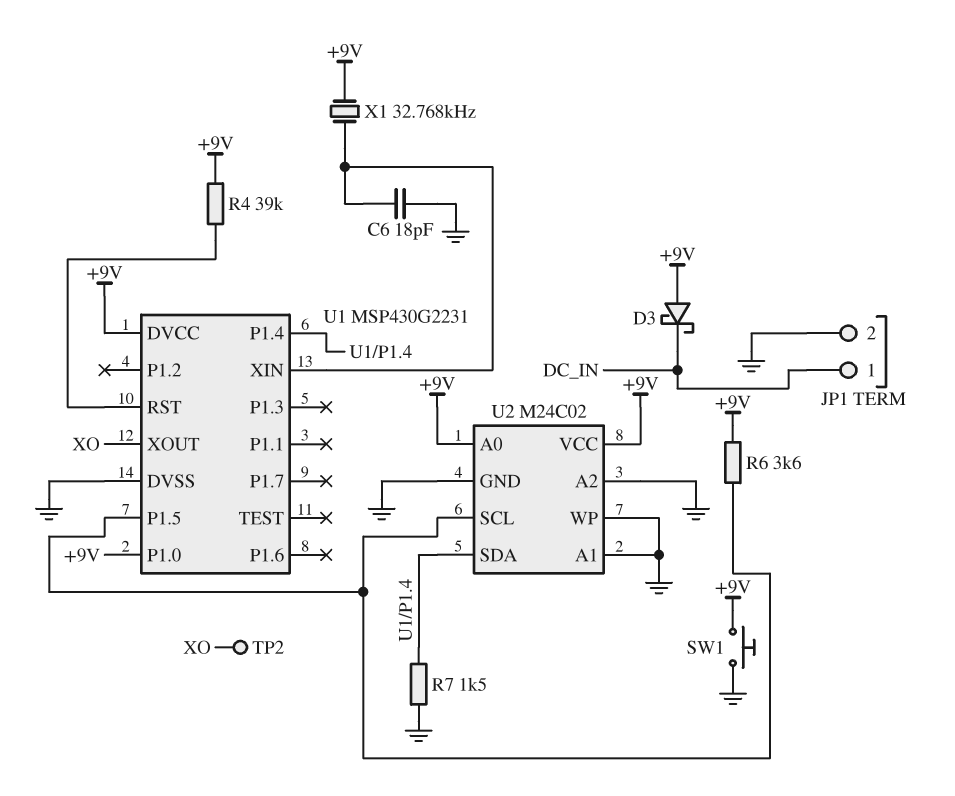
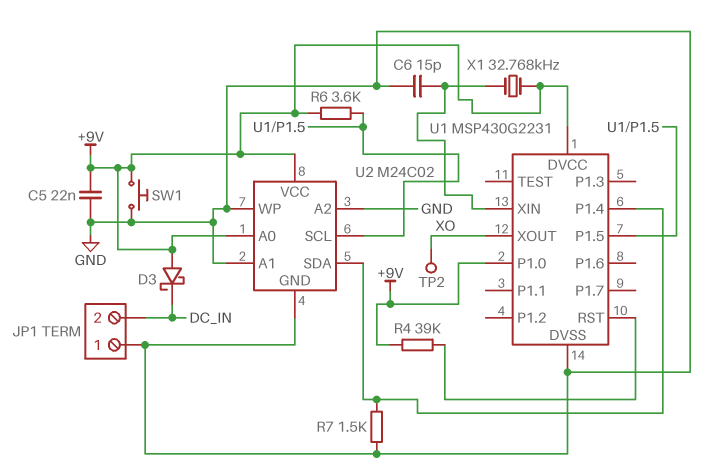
C5: none -> 22nF (+9V, GND)
C6: 18pF (GND, U1/XIN) -> 15pF (GND, U1/XIN)
JP1 pin 1: DC_IN -> GND
JP1 pin 2: GND -> DC_IN

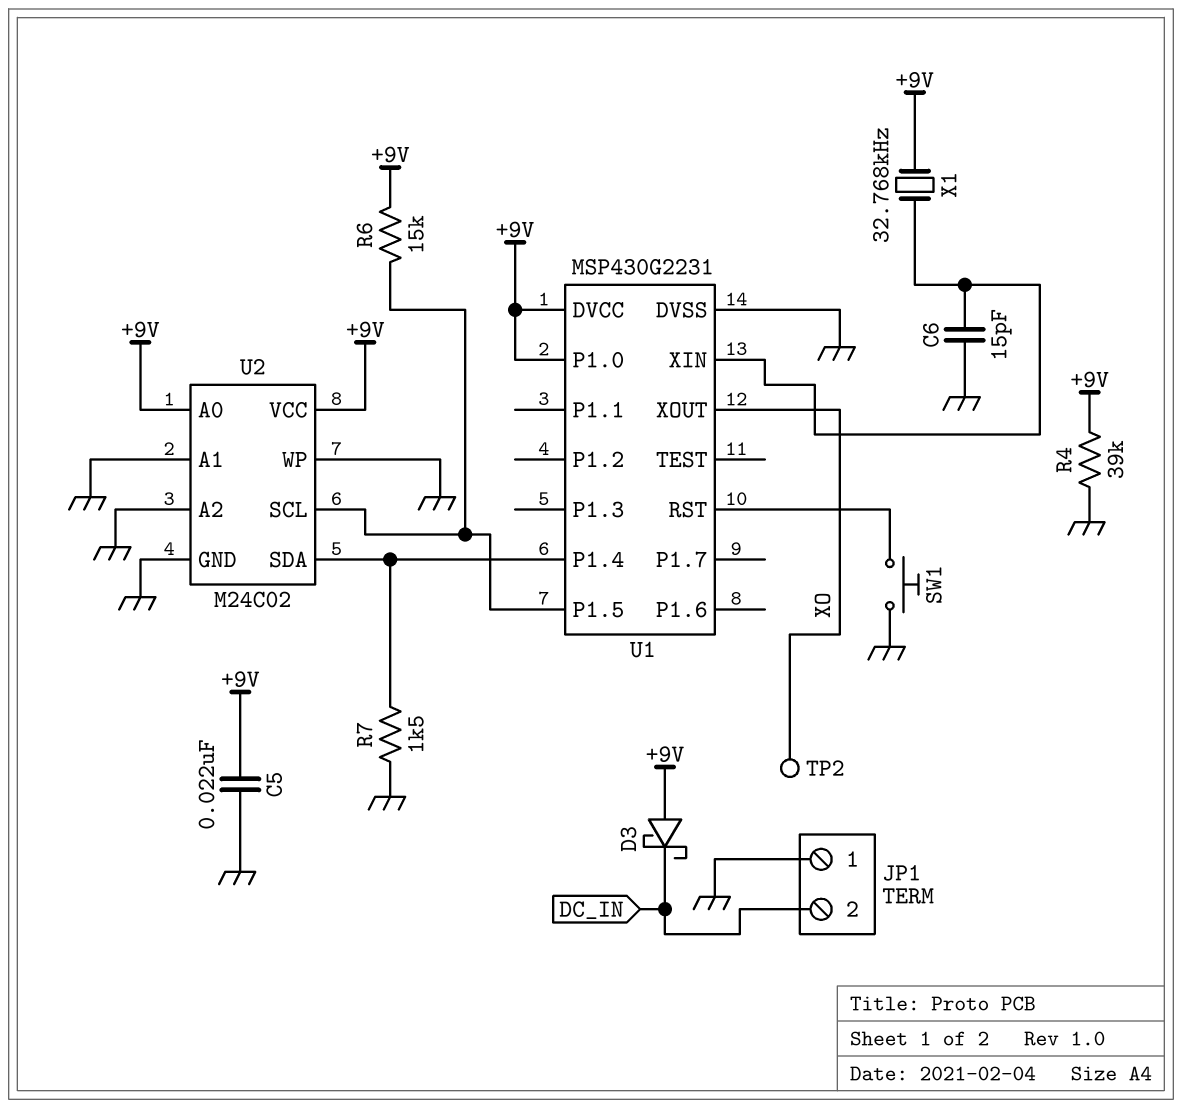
R4: 39k (+9V, U1/RST) -> 39k (+9V, GND)
R6: 3.6k (+9V, U1/P1.5) -> 15k (+9V, U1/P1.5)
SW1: button (+9V, GND) -> button (GND, U1/RST)

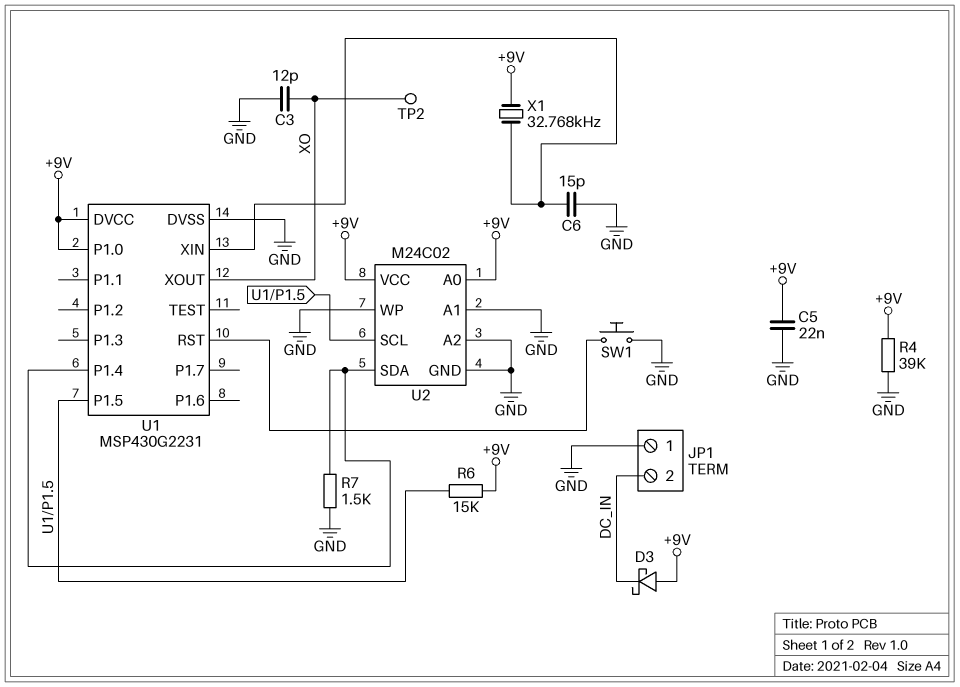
C3: none -> 12pF (GND, XO)

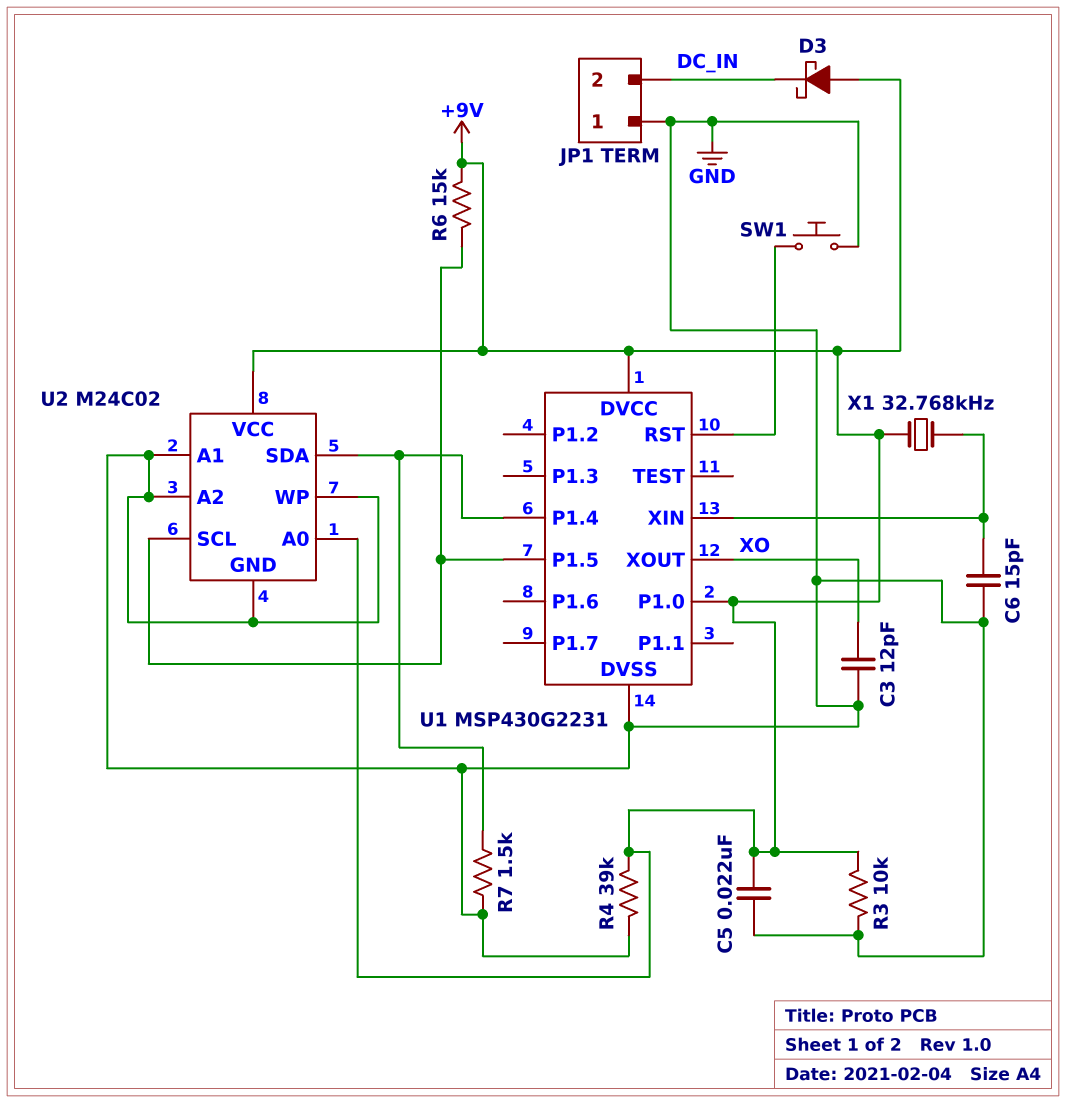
R3: none -> 10k (+9V, GND)
TP2: test point (XO) -> none

